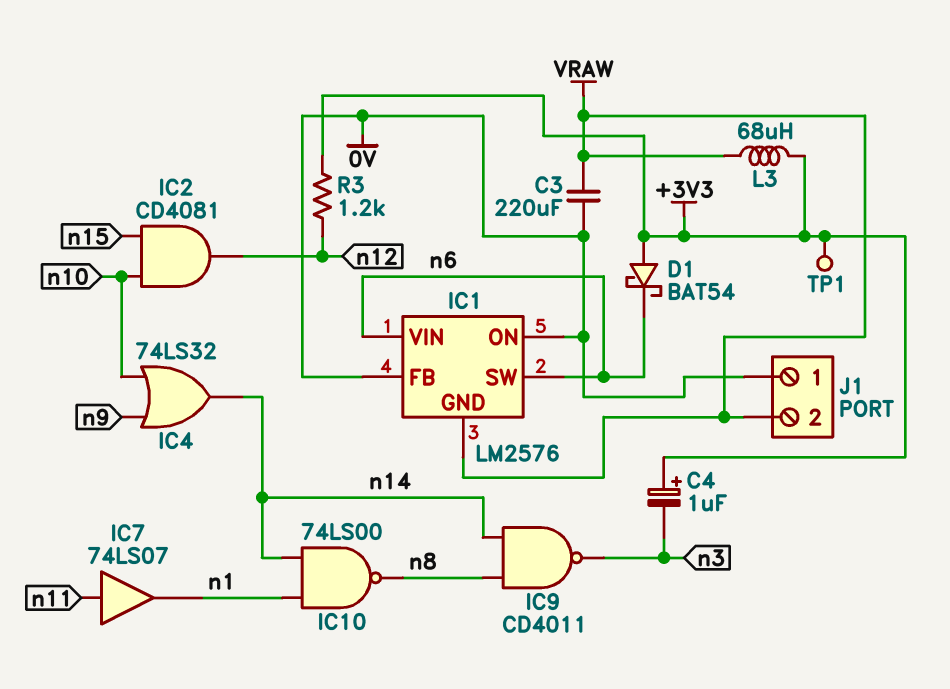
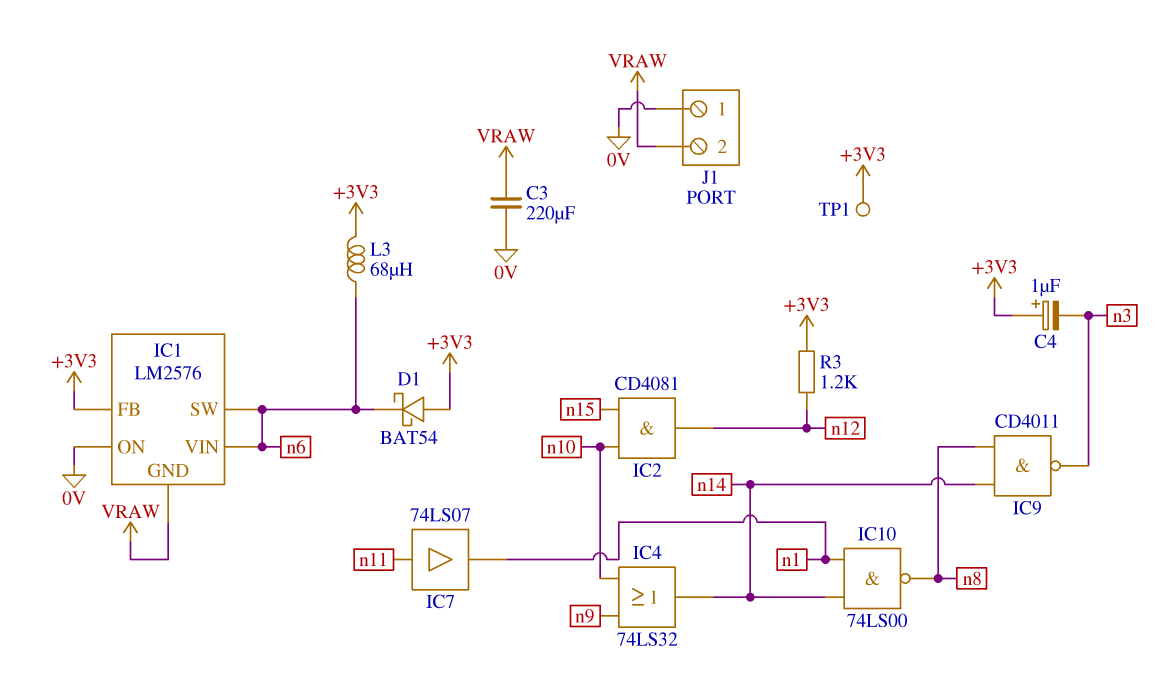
IC1 pin FB: 0V -> +3V3
L3: 68uH (+3V3, VRAW) -> 68uH (+3V3, n6)

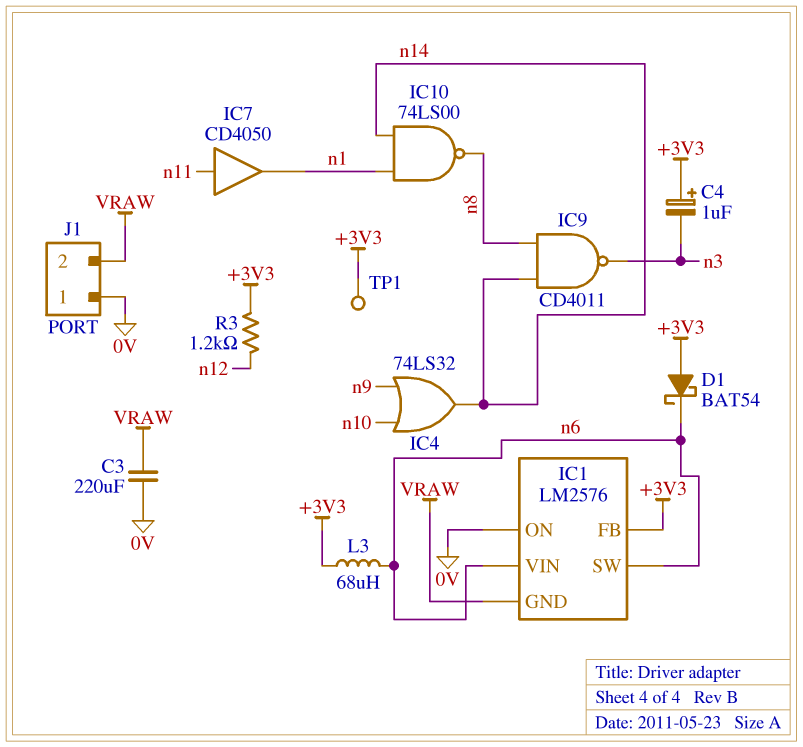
IC2: AND CD4081 (in n10, in n15, out n12) -> none
IC7: buffer 74LS07 (in n11, out n1) -> buffer CD4050 (in n11, out n1)

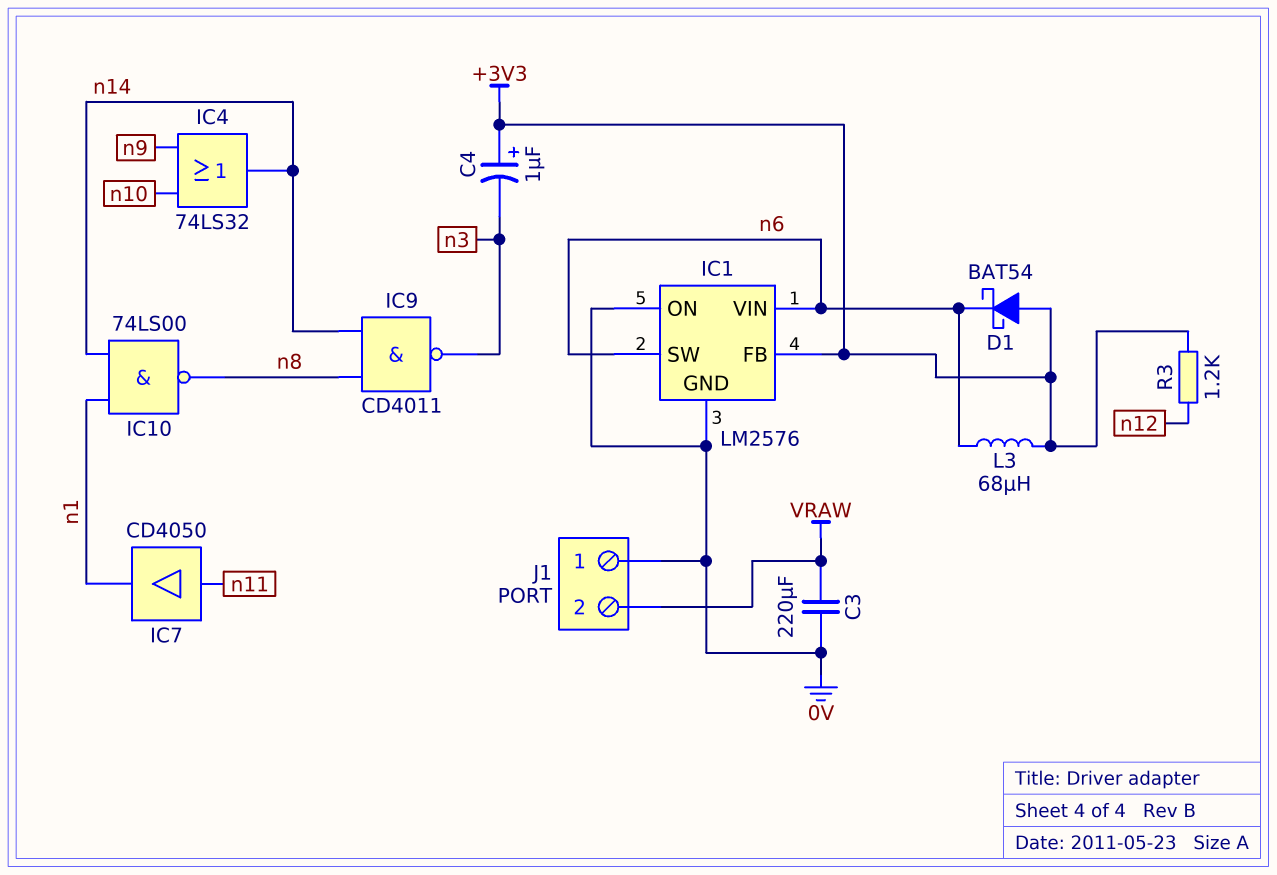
IC1 pin GND: VRAW -> 0V
TP1: test point (+3V3) -> none

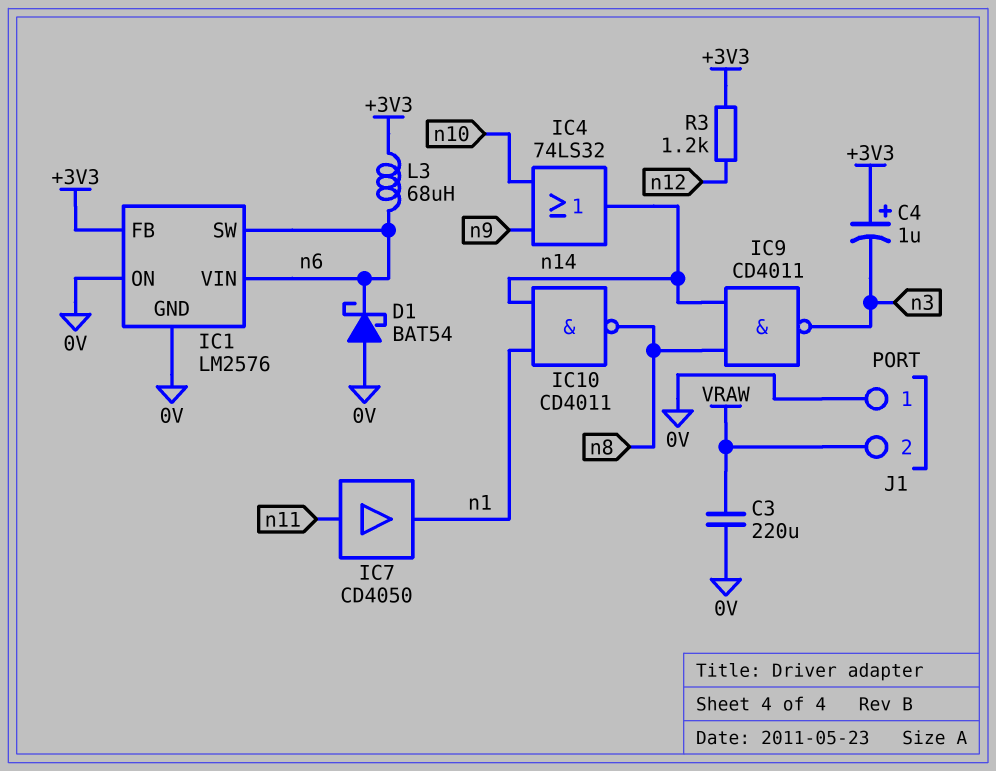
D1: schottky BAT54 (A +3V3, K n6) -> schottky BAT54 (A 0V, K n6)
IC10: NAND 74LS00 (in n1, in n14, out n8) -> NAND CD4011 (in n1, in n14, out n8)

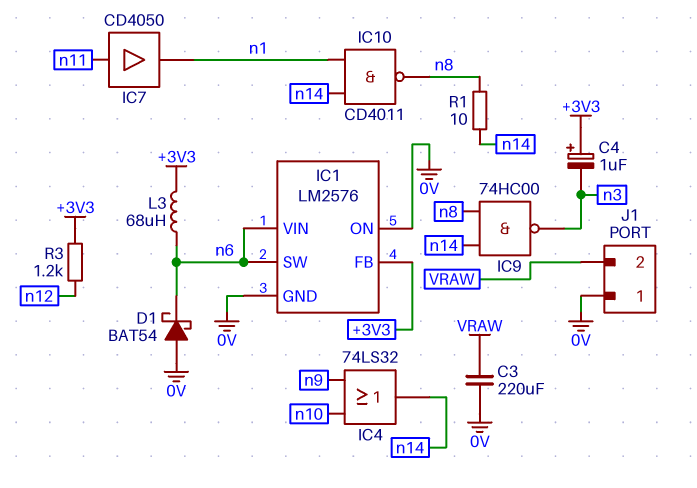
IC9: NAND CD4011 (in n8, in n14, out n3) -> NAND 74HC00 (in n8, in n14, out n3)
R1: none -> 10 (n8, n14)

